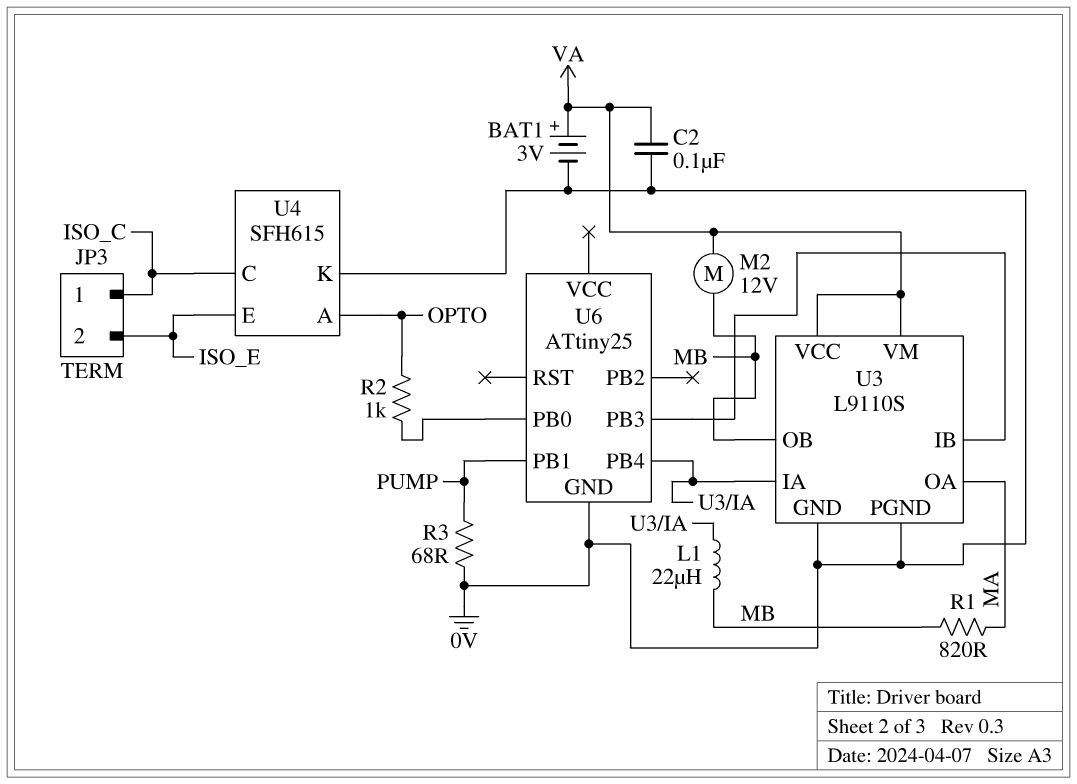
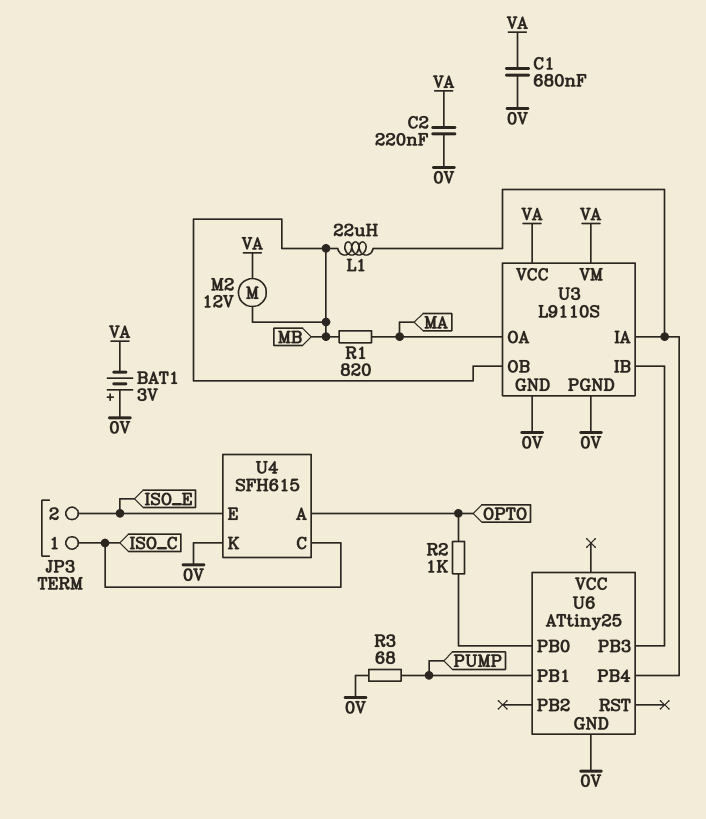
BAT1: 3V (plus VA, minus 0V) -> 3V (plus 0V, minus VA)
C1: none -> 680nF (0V, VA)
C2: 100nF (0V, VA) -> 220nF (0V, VA)

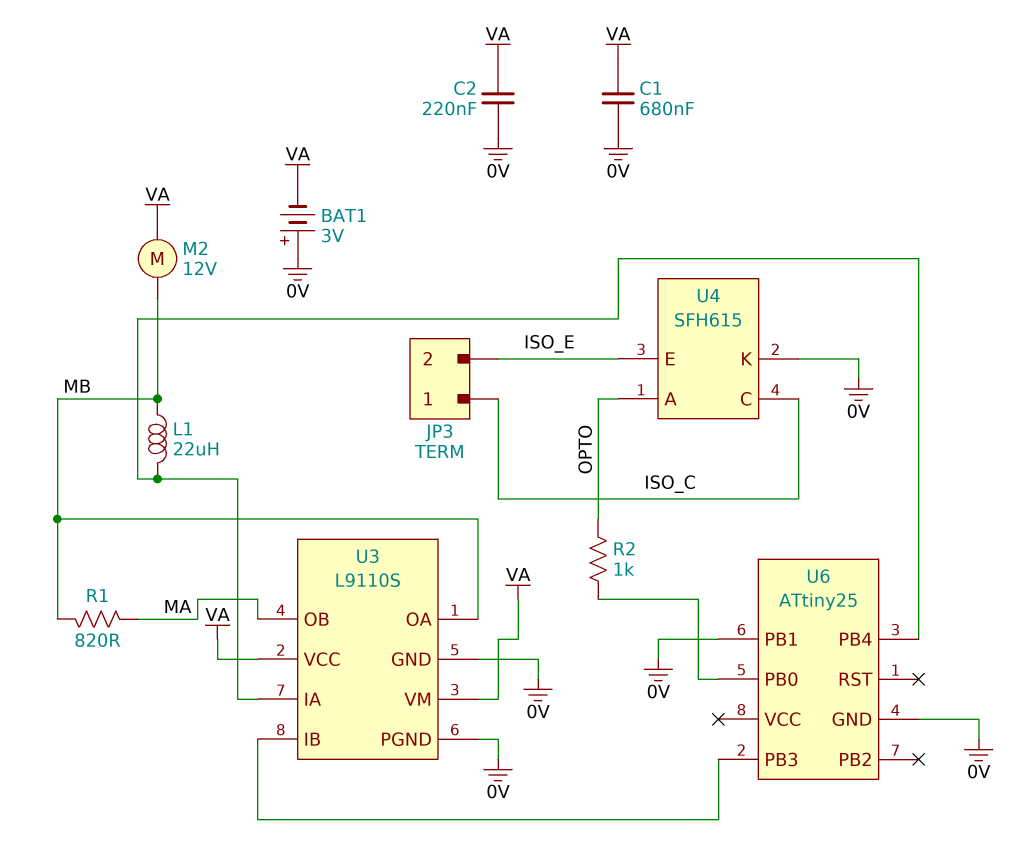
R3: 68 (0V, PUMP) -> none
U3 pin OA: MA -> MB
U3 pin OB: MB -> MA
U6 pin PB1: PUMP -> 0V

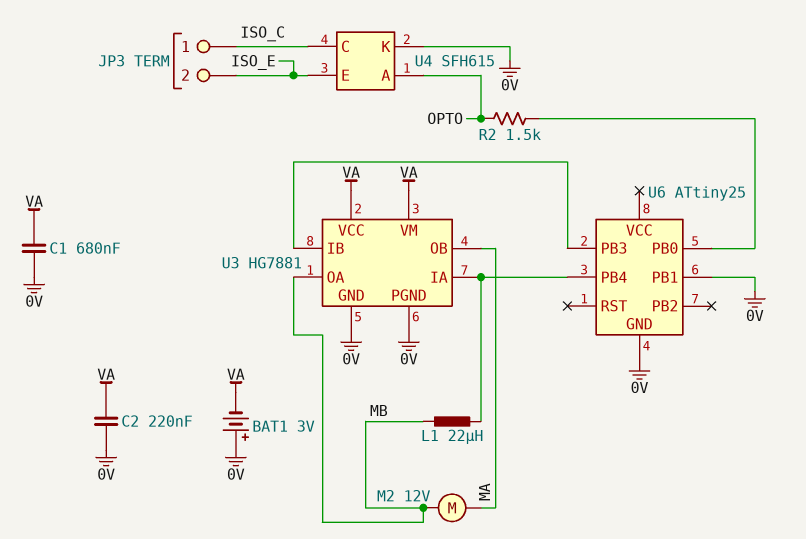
M2: motor 12V (MB, VA) -> motor 12V (MA, MB)
R1: 820 (MA, MB) -> none
R2: 1k (OPTO, U6/PB0) -> 1.5k (OPTO, U6/PB0)
U3: L9110S -> HG7881

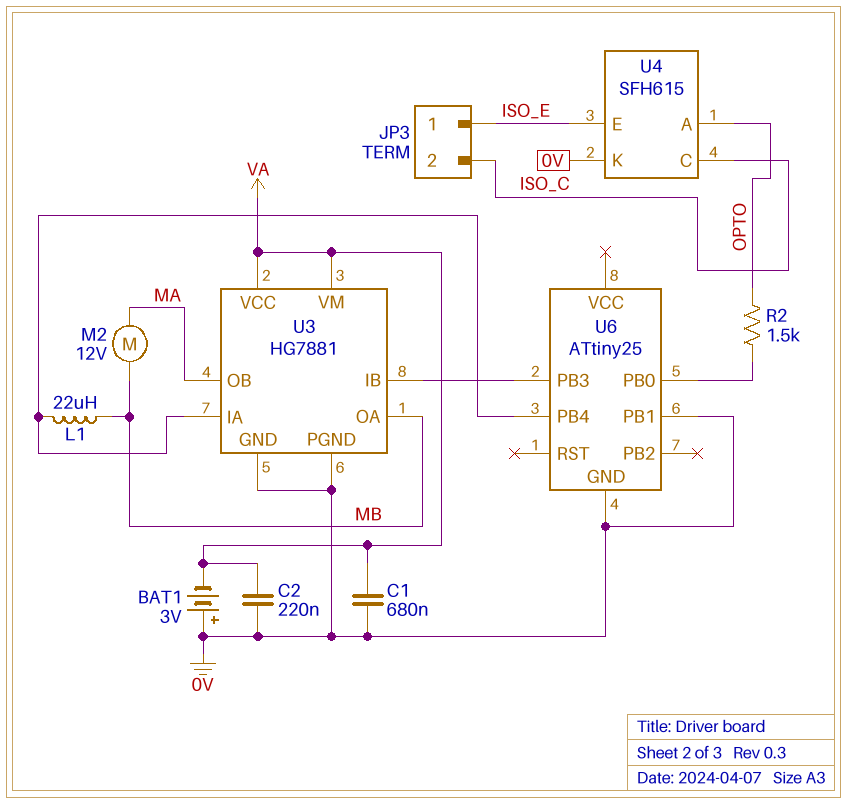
JP3 pin 1: ISO_C -> ISO_E
JP3 pin 2: ISO_E -> ISO_C

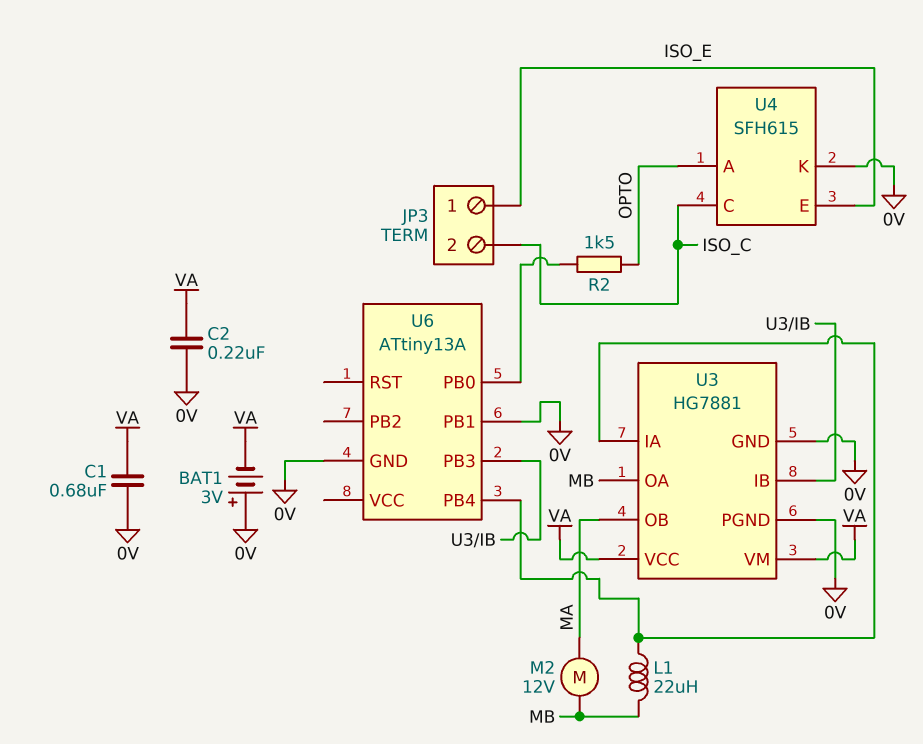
U6: ATtiny25 -> ATtiny13A

